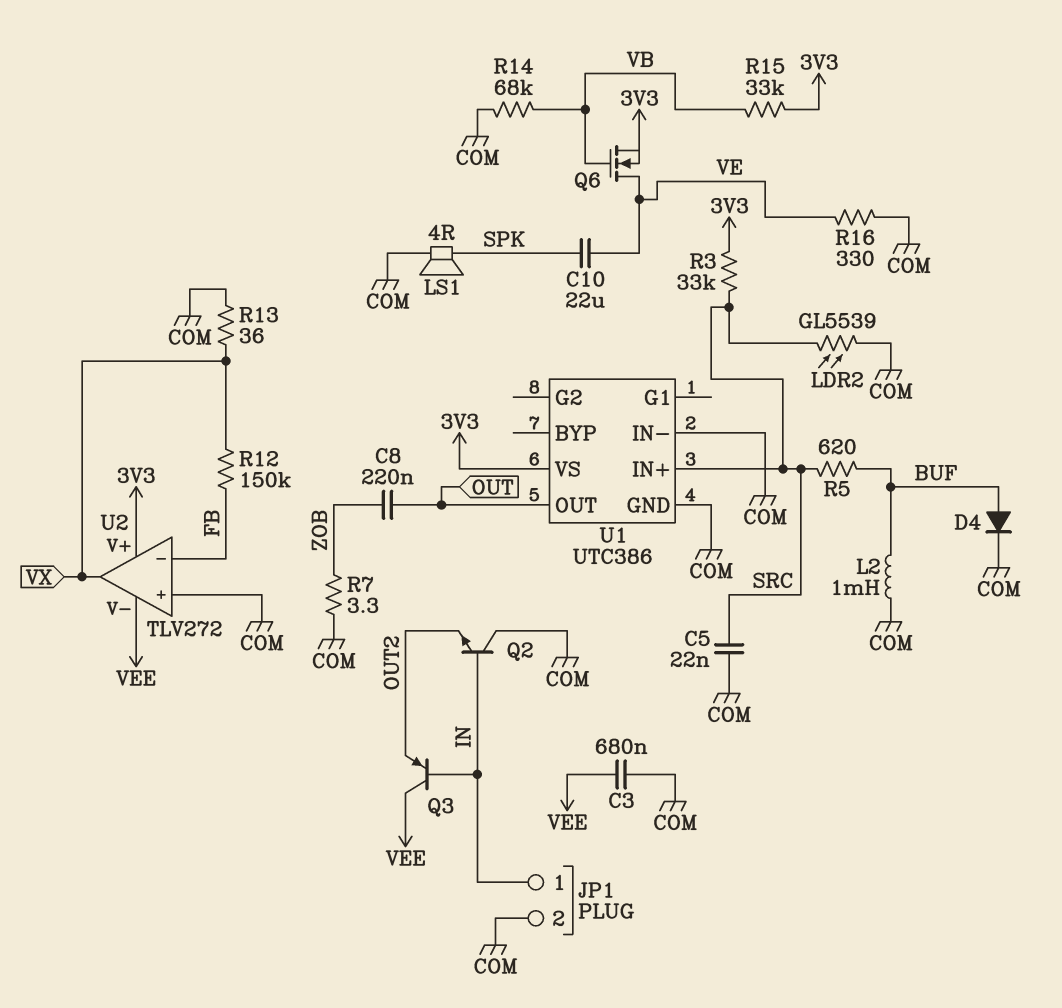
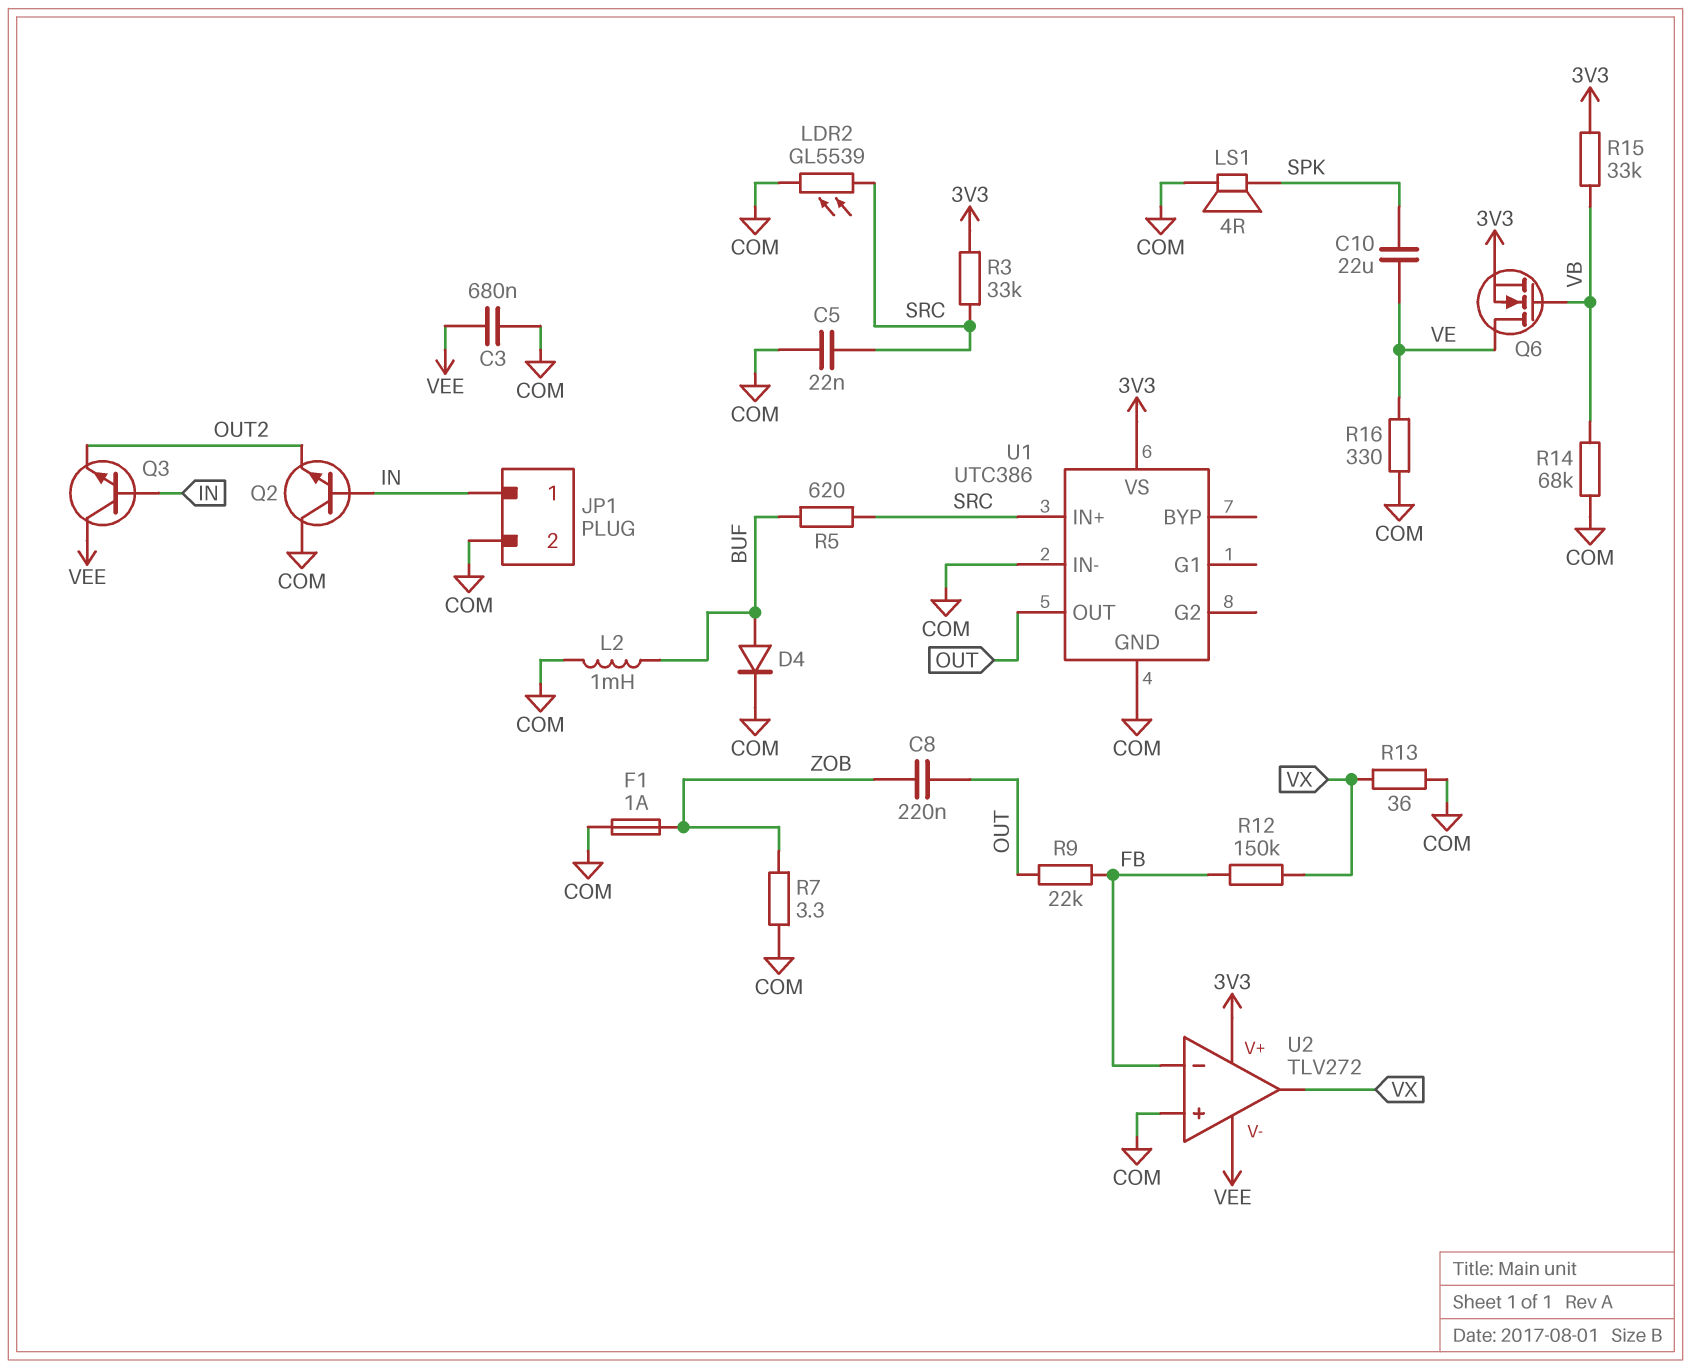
F1: none -> 1A (COM, ZOB)
Q3: PNP (B IN, C VEE, E OUT2) -> NPN (B IN, C VEE, E OUT2)
R9: none -> 22k (FB, OUT)

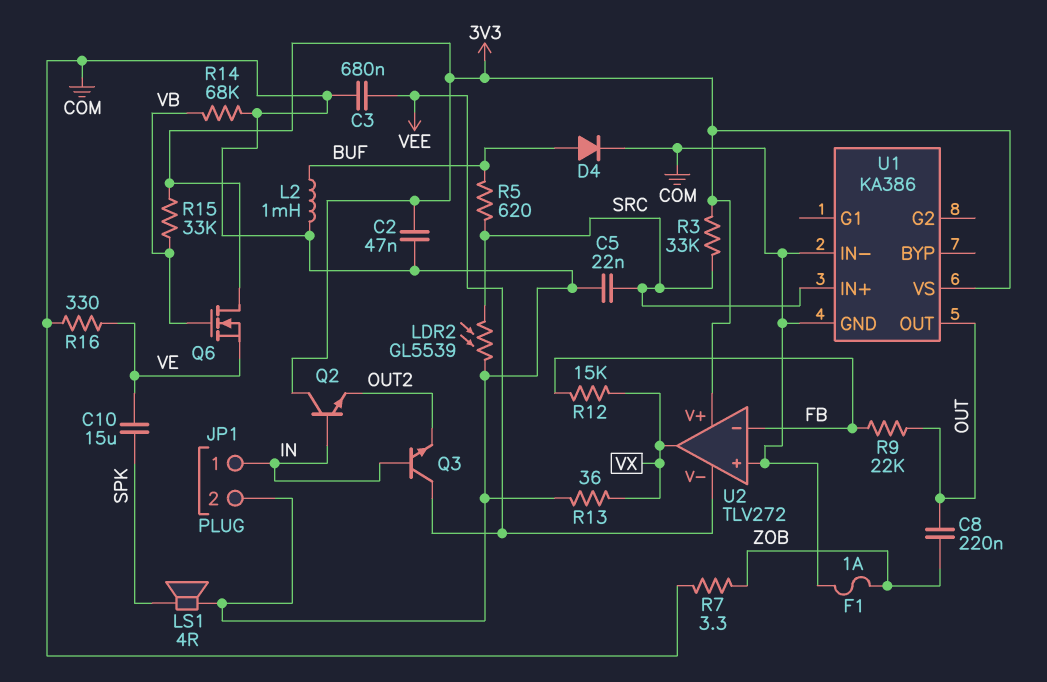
C2: none -> 47nF (3V3, COM)
C10: 22uF (SPK, VE) -> 15uF (SPK, VE)
Q2: NPN (B IN, C COM, E OUT2) -> NPN (B IN, C 3V3, E OUT2)
Q6: NMOS (G VB, D VE, S 3V3) -> NMOS (G VB, D 3V3, S VE)
R12: 150k (FB, VX) -> 15k (FB, VX)
U1: UTC386 -> KA386

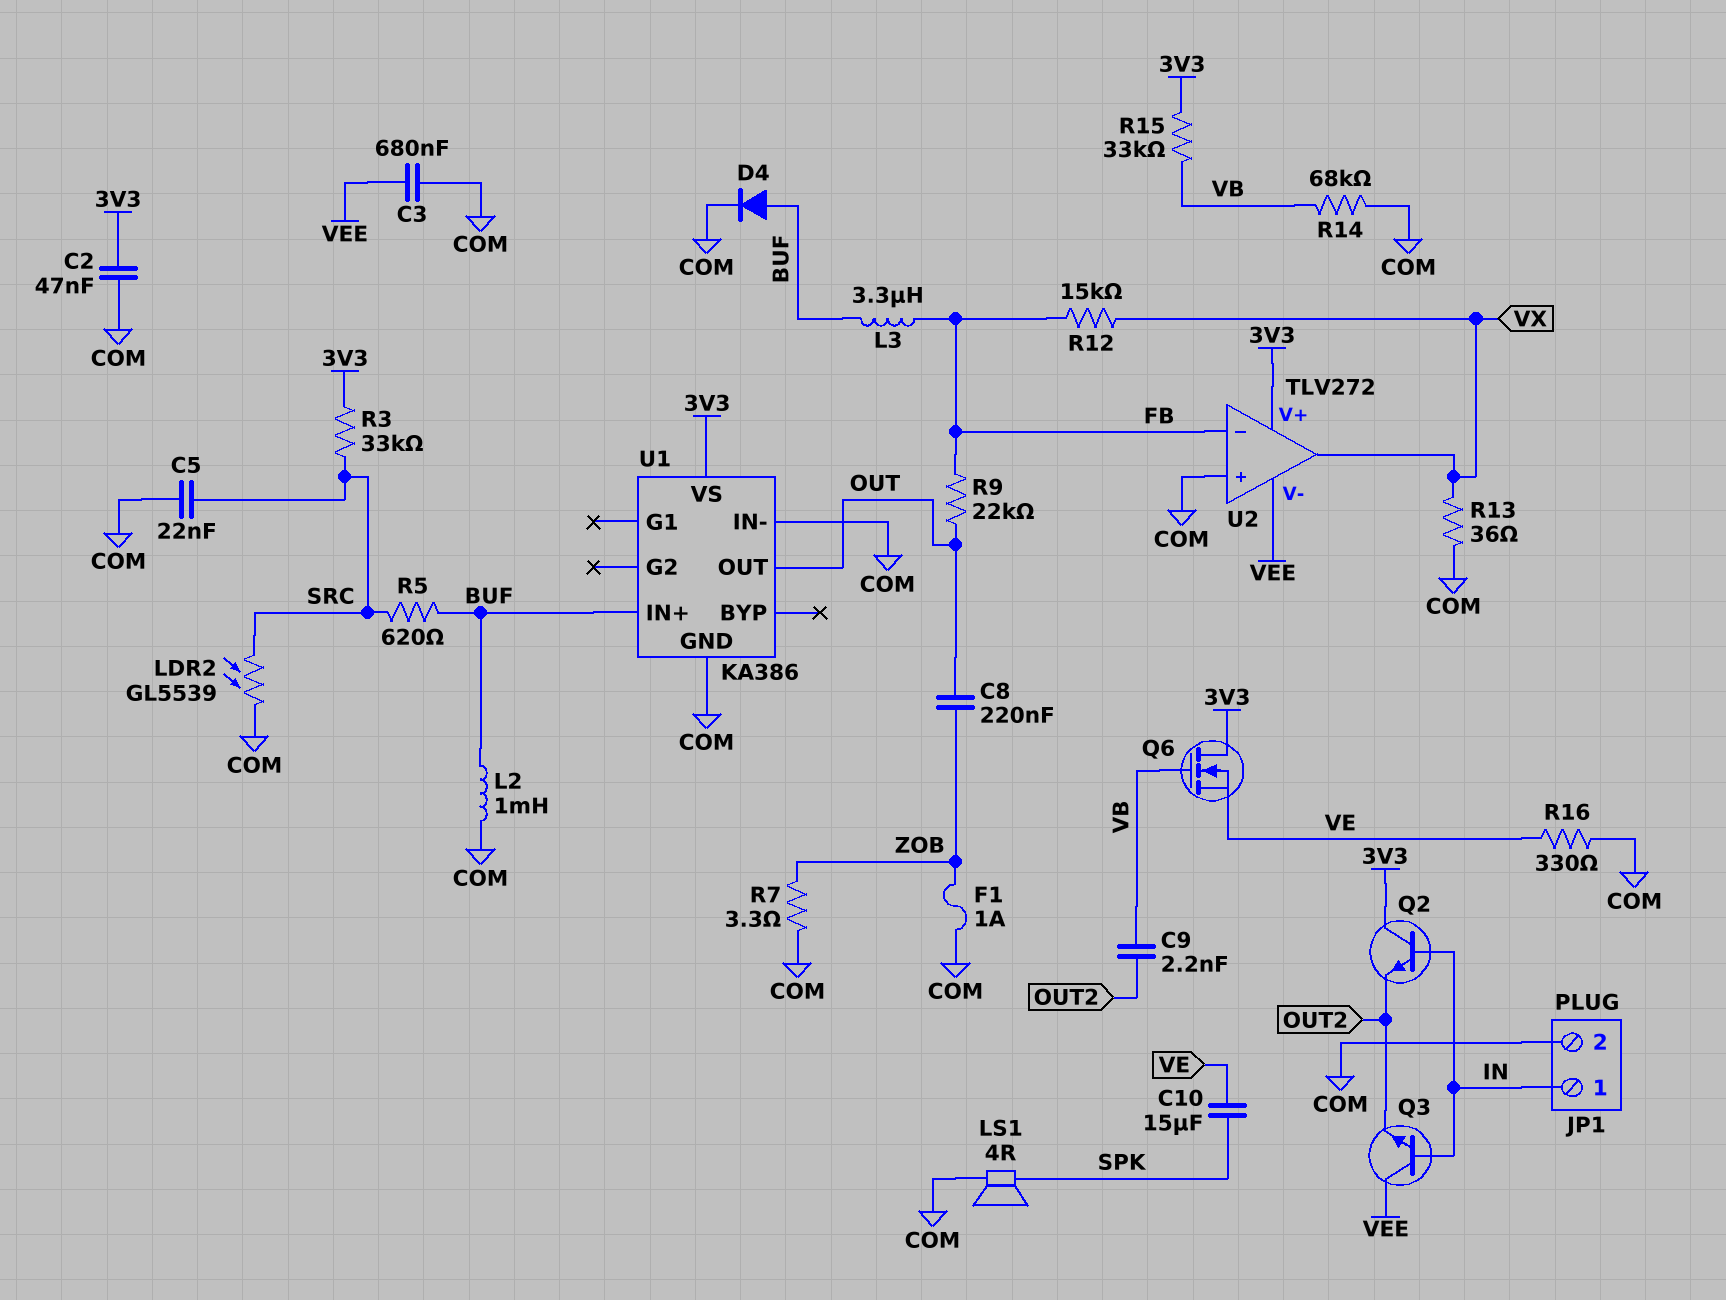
C9: none -> 2.2nF (OUT2, VB)
L3: none -> 3.3uH (BUF, FB)
U1 pin IN+: SRC -> BUF

